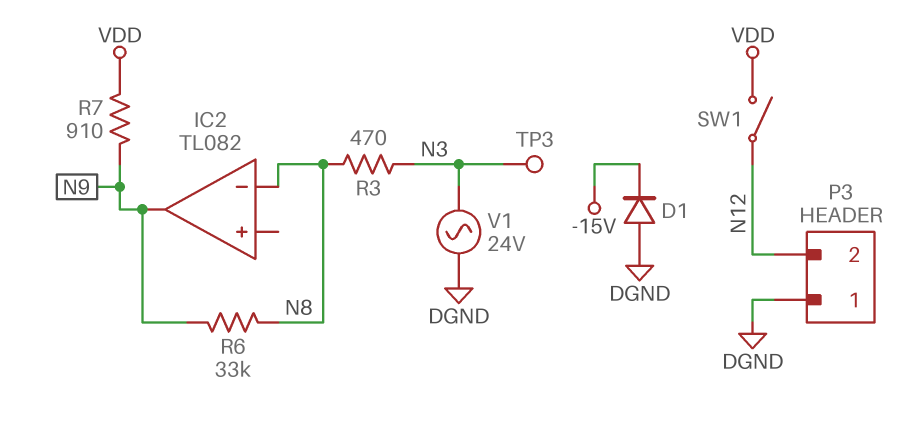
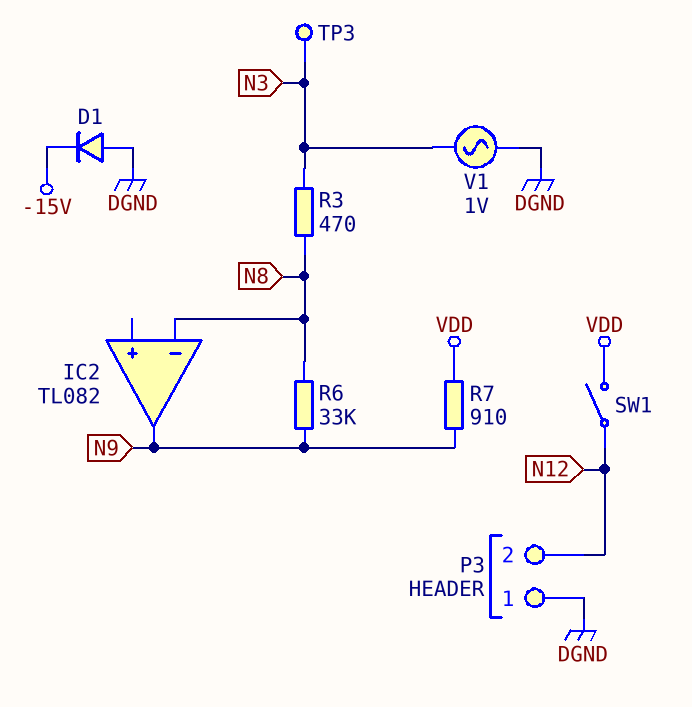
V1: AC 24V (DGND, N3) -> AC 1V (DGND, N3)

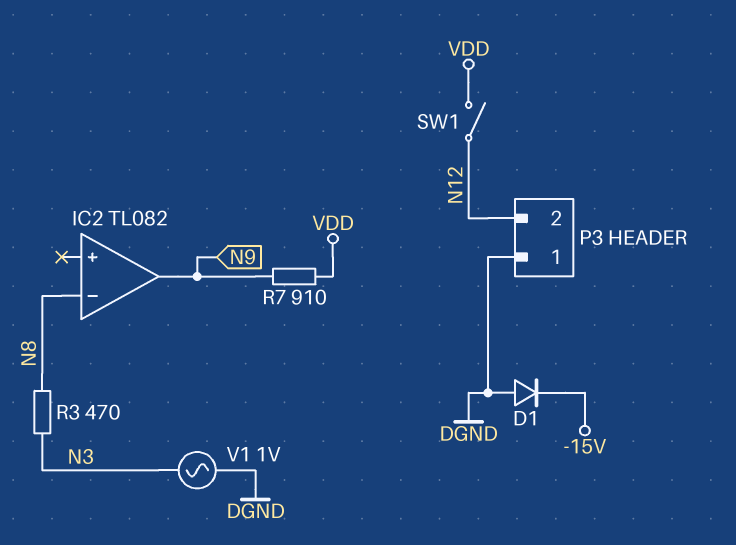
R6: 33k (N8, N9) -> none
TP3: test point (N3) -> none

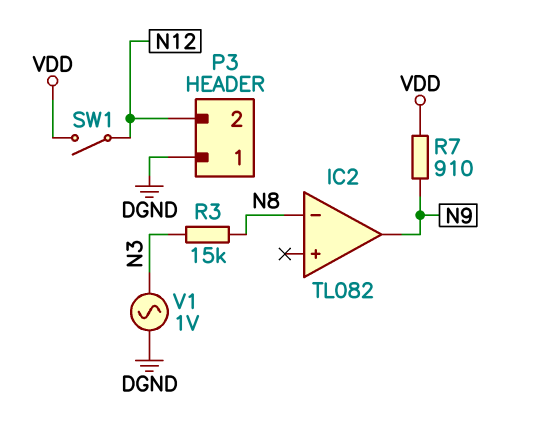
D1: diode (A DGND, K -15V) -> none
R3: 470 (N3, N8) -> 15k (N3, N8)

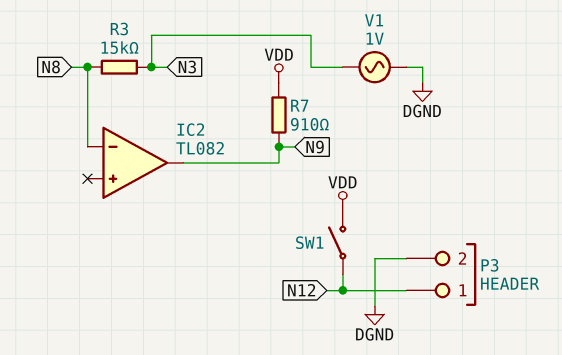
P3 pin 1: DGND -> N12
P3 pin 2: N12 -> DGND

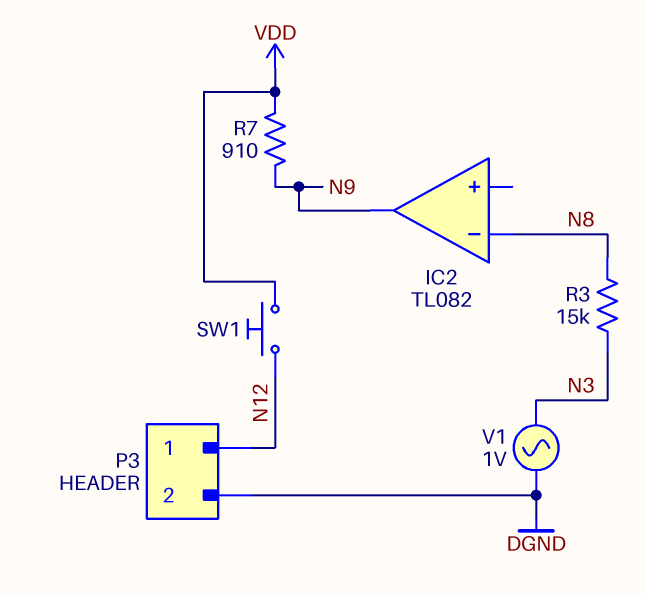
SW1: switch (N12, VDD) -> button (N12, VDD)

